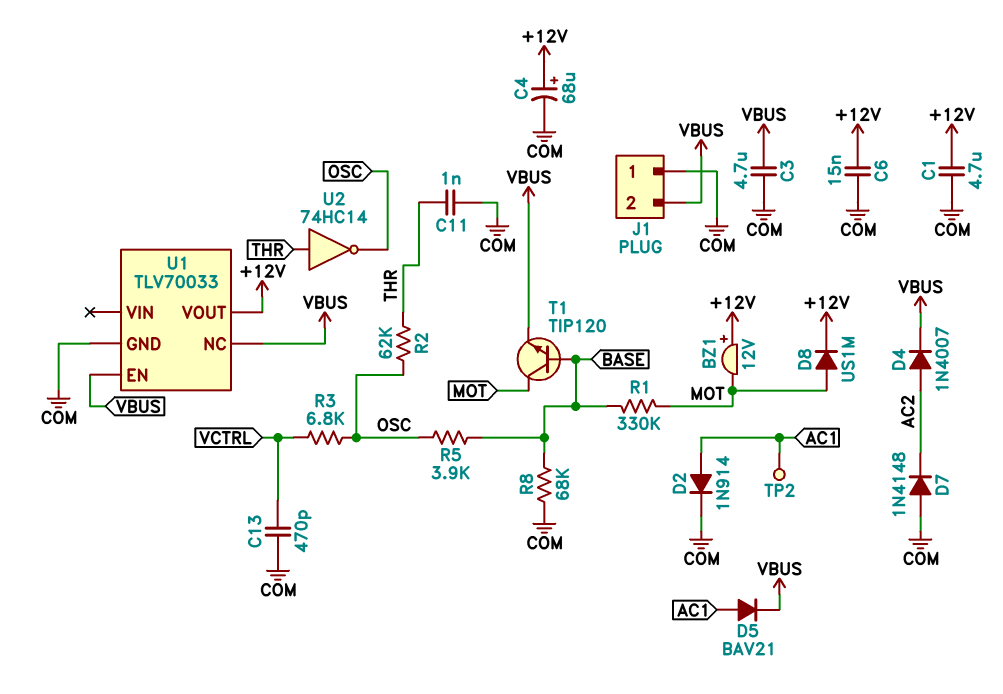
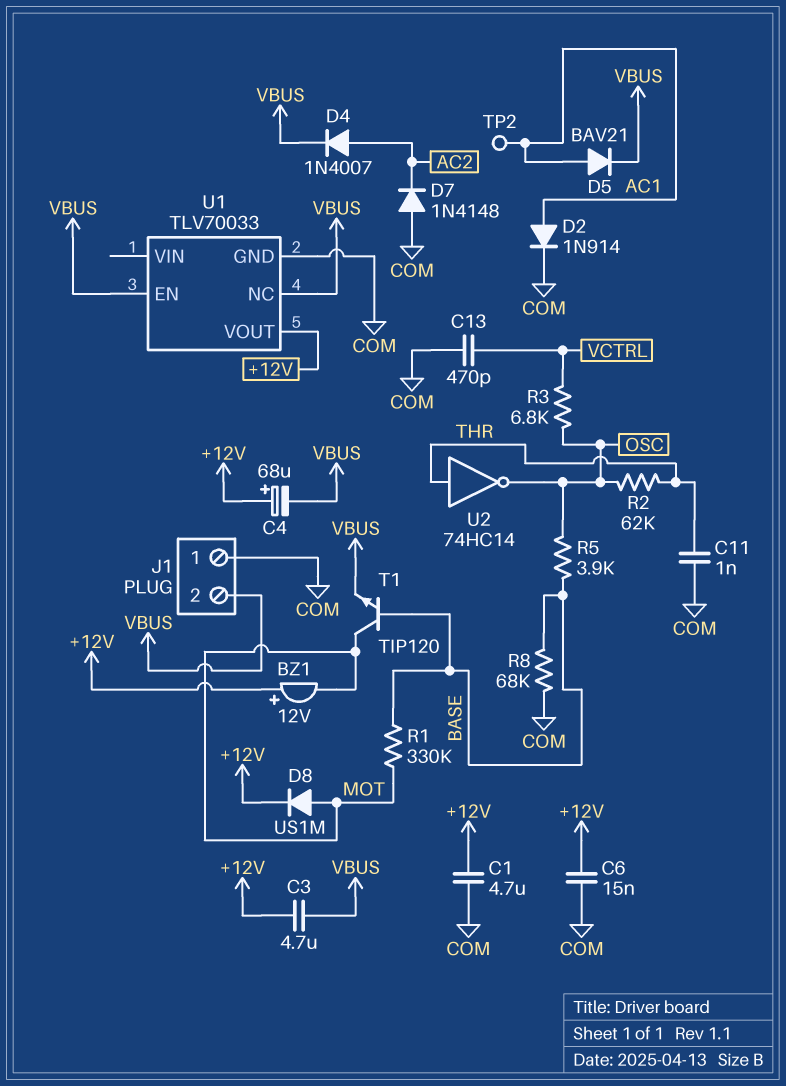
C3: 4.7uF (COM, VBUS) -> 4.7uF (+12V, VBUS)
C4: 68uF (plus +12V, minus COM) -> 68uF (plus +12V, minus VBUS)

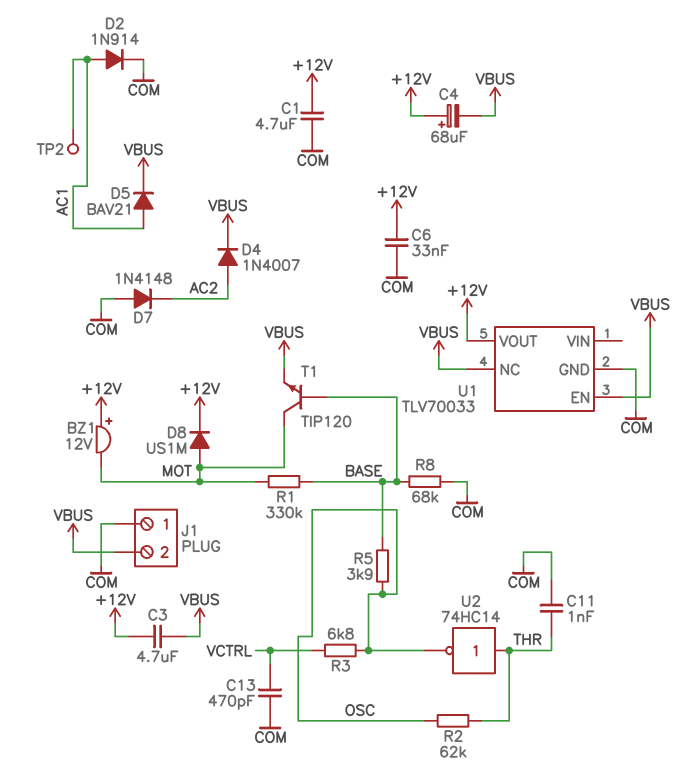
C6: 15nF (+12V, COM) -> 33nF (+12V, COM)

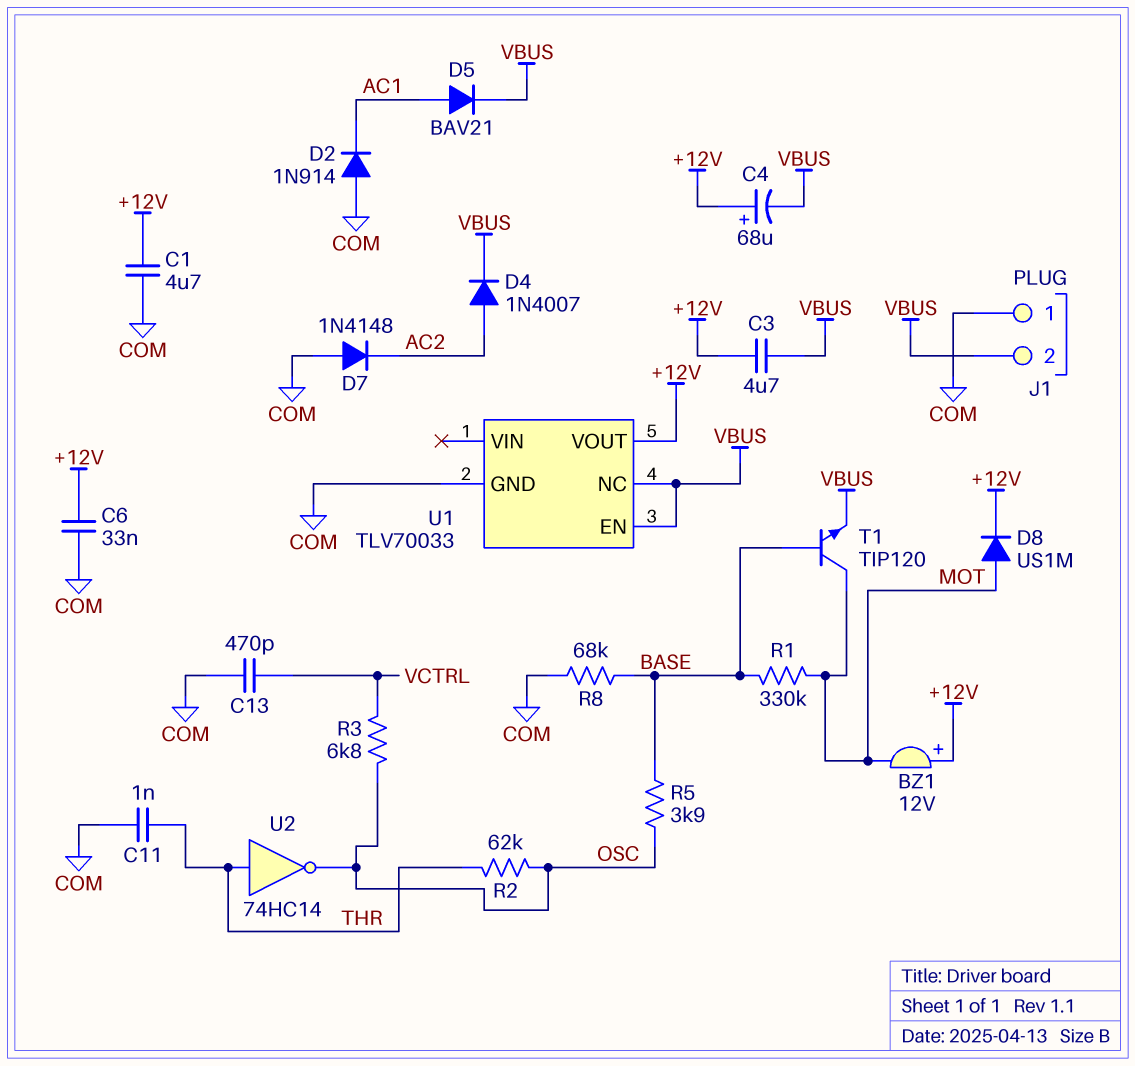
D2: diode 1N914 (A AC1, K COM) -> diode 1N914 (A COM, K AC1)
TP2: test point (AC1) -> none

